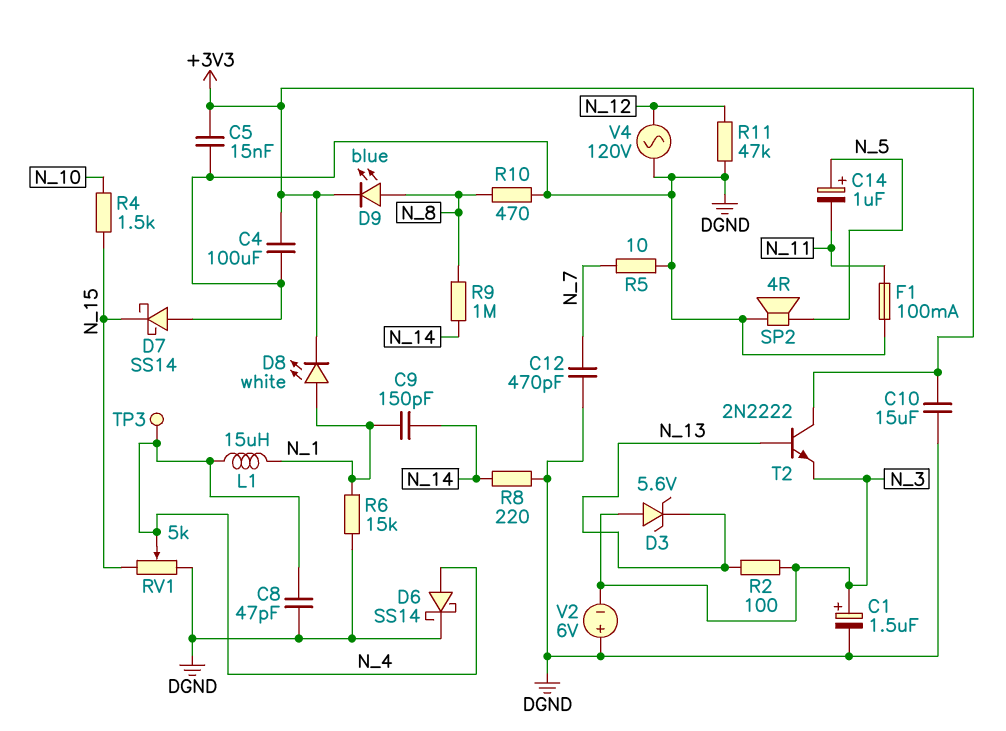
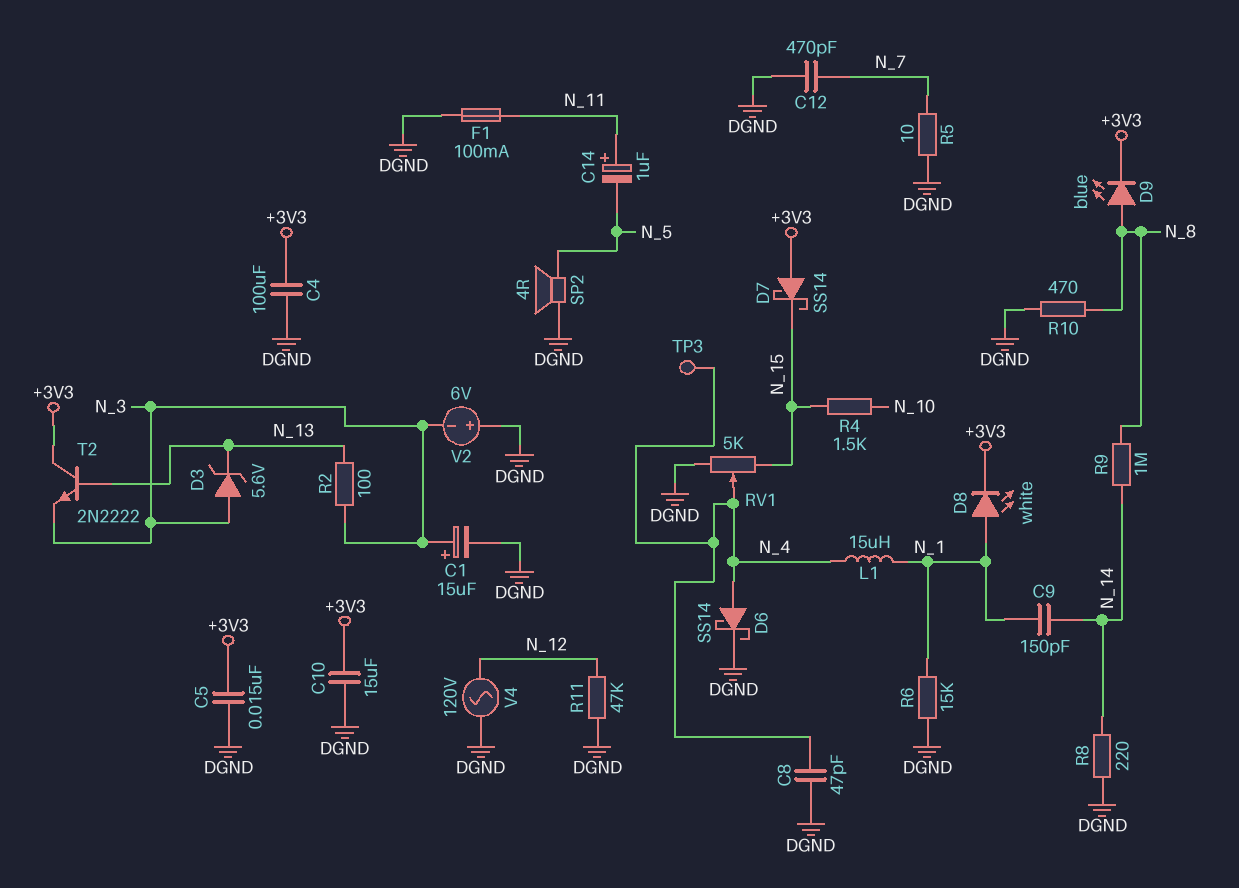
C1: 1.5uF (plus N_3, minus DGND) -> 15uF (plus N_3, minus DGND)
C14: 1uF (plus N_5, minus N_11) -> 1uF (plus N_11, minus N_5)
D7: schottky SS14 (A DGND, K N_15) -> schottky SS14 (A +3V3, K N_15)

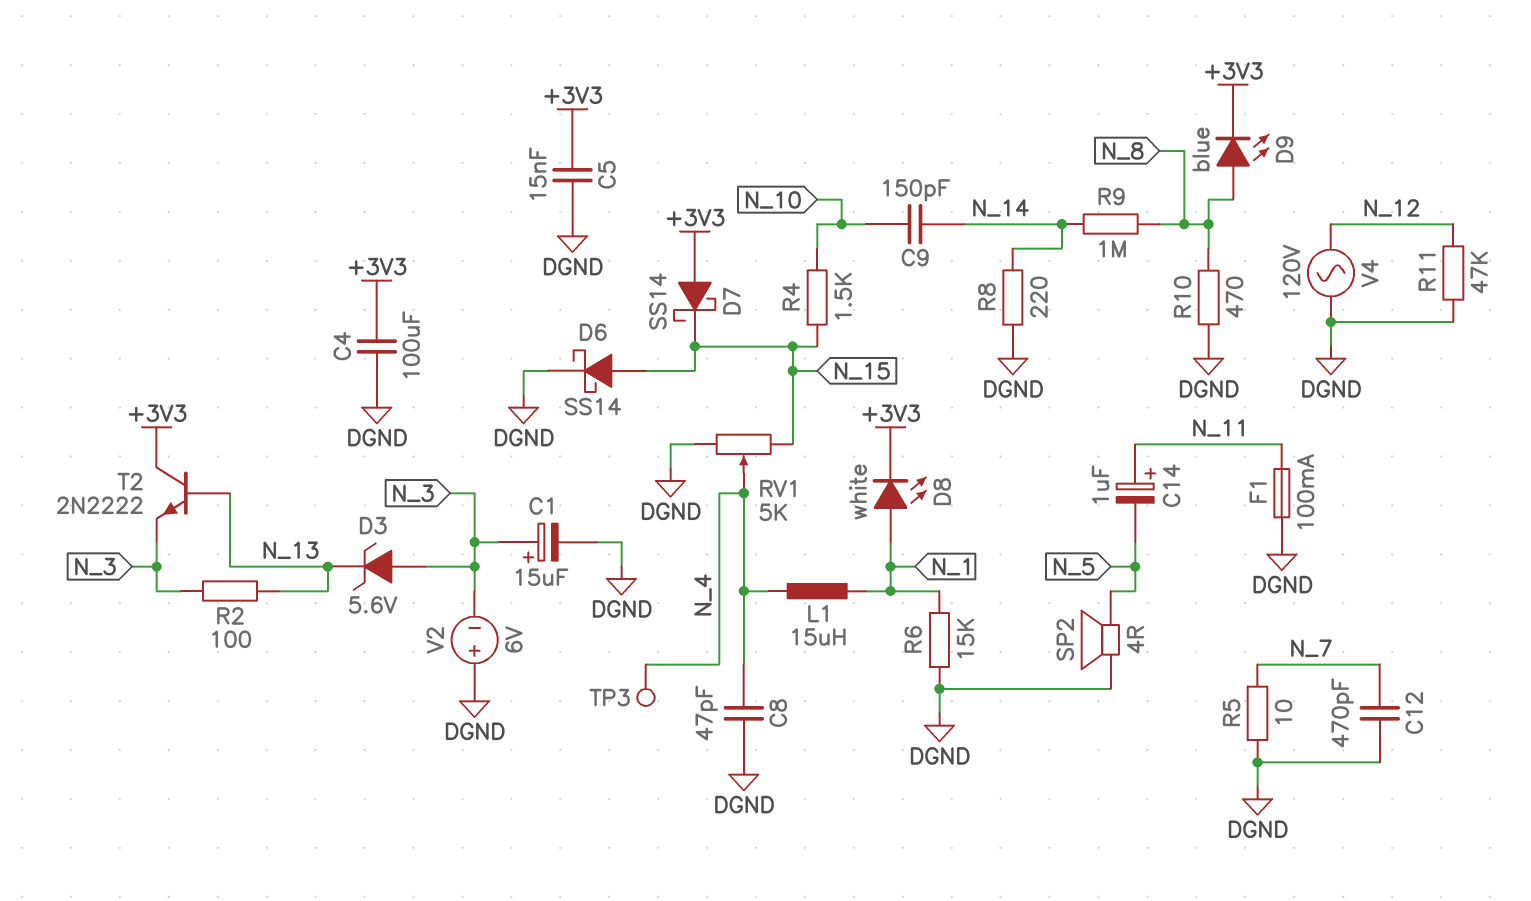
C9: 150pF (N_1, N_14) -> 150pF (N_10, N_14)
C10: 15uF (+3V3, DGND) -> none
D6: schottky SS14 (A N_4, K DGND) -> schottky SS14 (A N_15, K DGND)

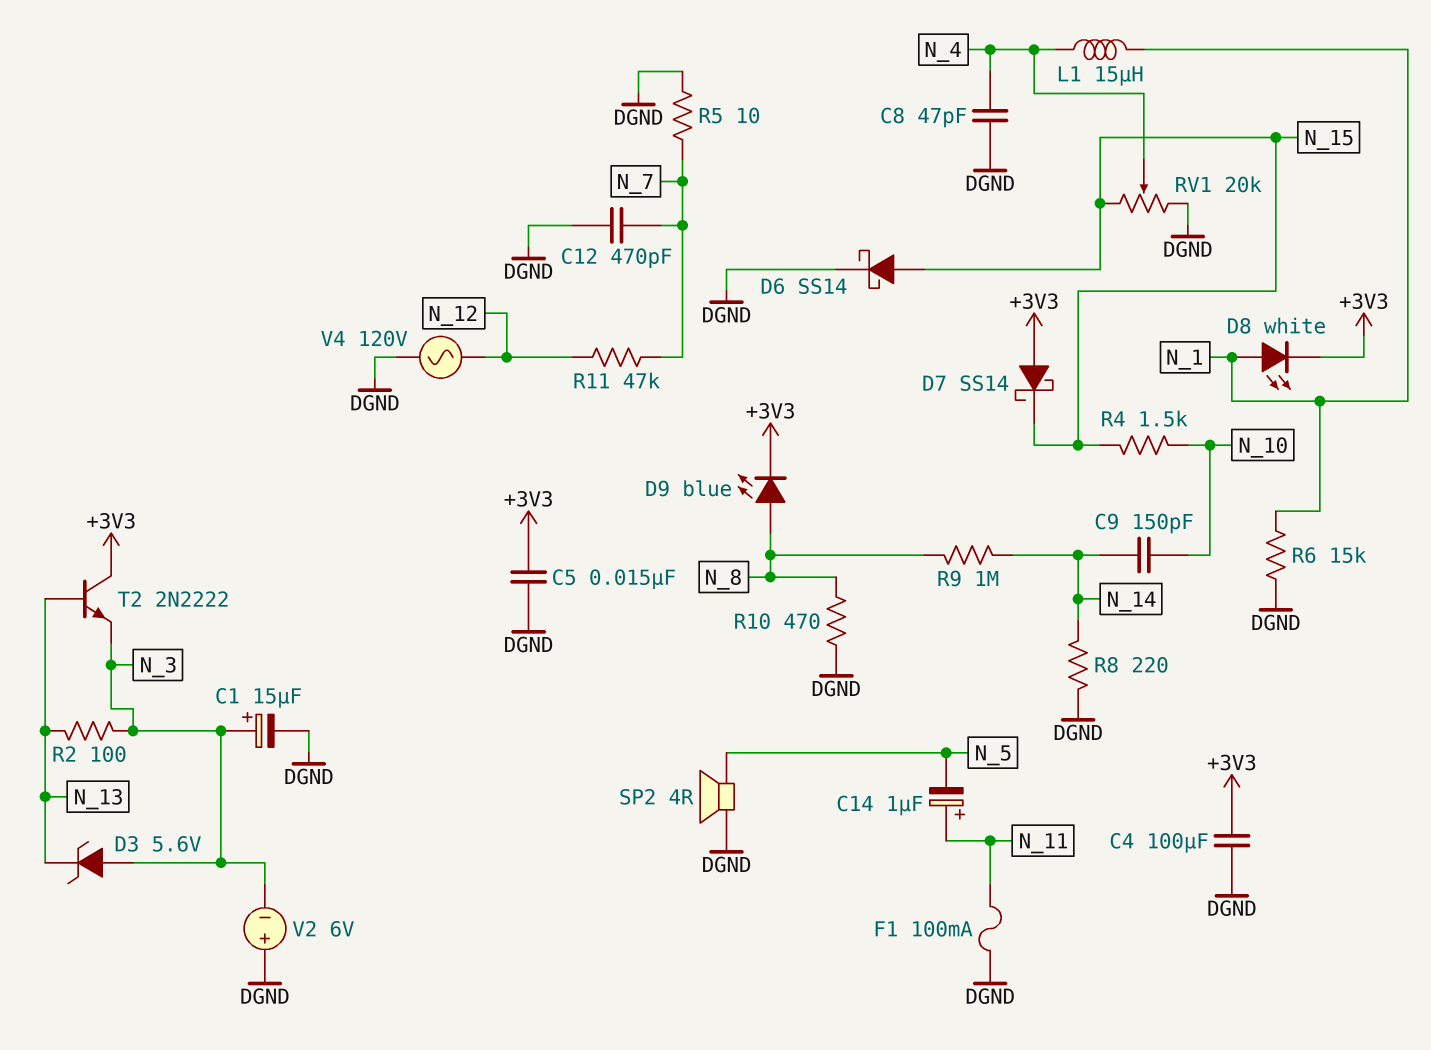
R11: 47k (DGND, N_12) -> 47k (N_7, N_12)
RV1: 5k (DGND, N_15, wiper N_4) -> 20k (DGND, N_15, wiper N_4)
TP3: test point (N_4) -> none

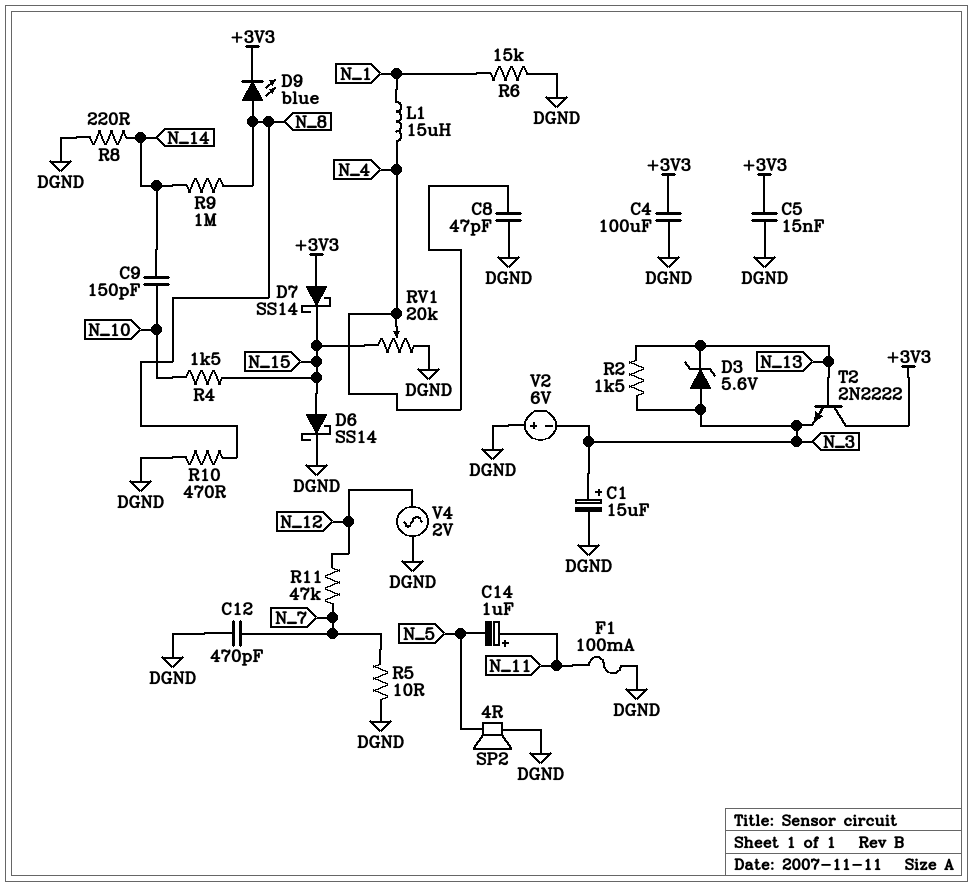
D8: LED white (A N_1, K +3V3) -> none
R2: 100 (N_3, N_13) -> 1.5k (N_3, N_13)
V4: AC 120V (DGND, N_12) -> AC 2V (DGND, N_12)

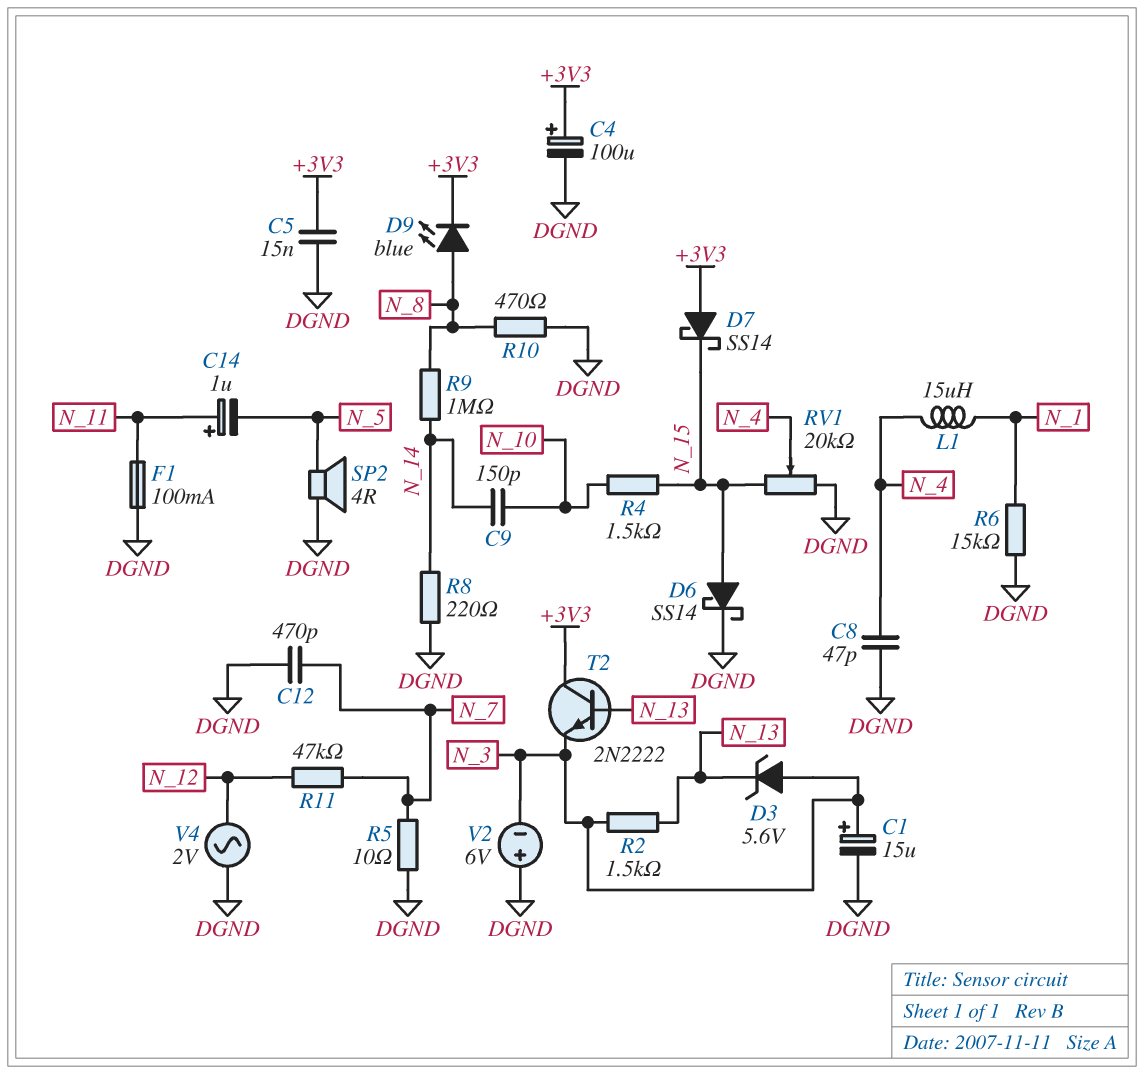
C4: 100uF (+3V3, DGND) -> 100uF (plus +3V3, minus DGND)

